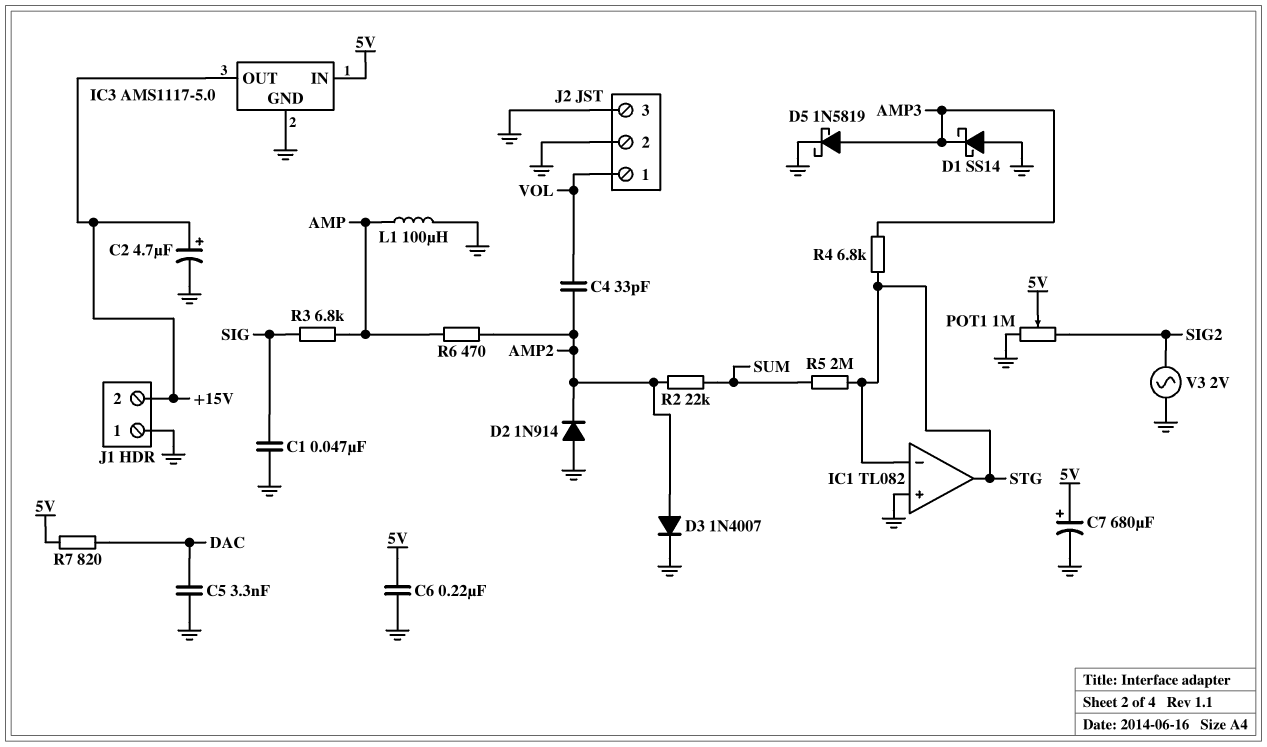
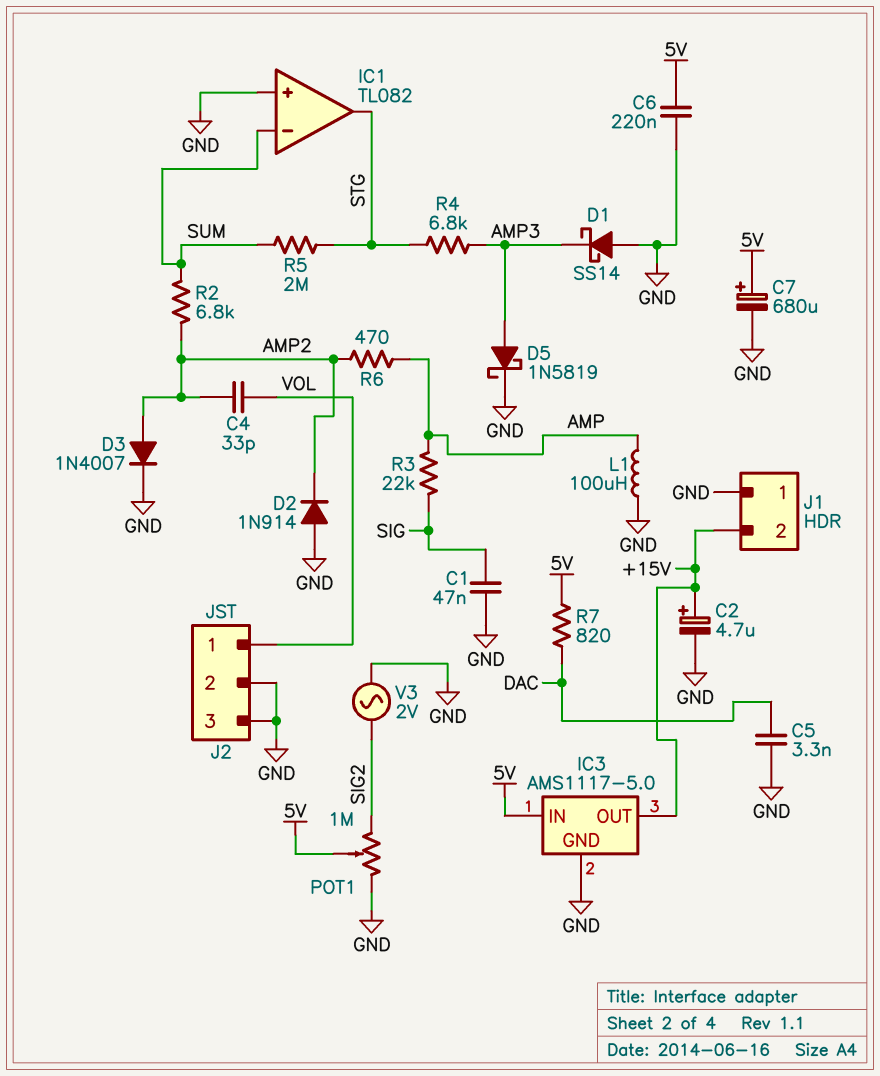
IC1 pin in-: STG -> SUM
R2: 22k (AMP2, SUM) -> 6.8k (AMP2, SUM)
R3: 6.8k (AMP, SIG) -> 22k (AMP, SIG)

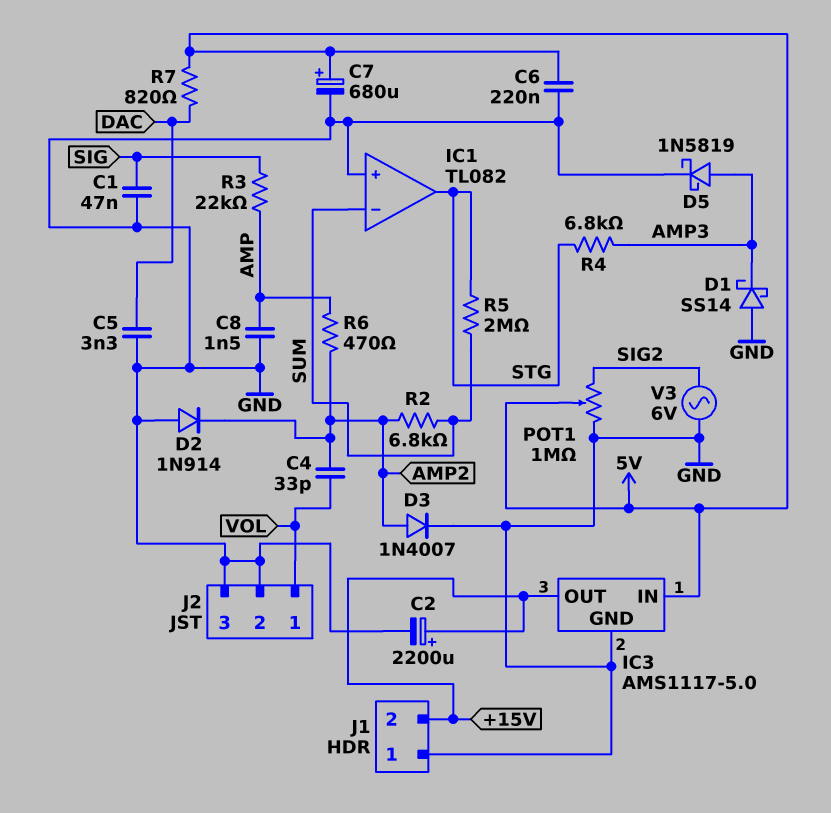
C2: 4.7uF (plus +15V, minus GND) -> 2200uF (plus +15V, minus GND)
C8: none -> 1.5nF (AMP, GND)
L1: 100uH (AMP, GND) -> none
V3: AC 2V (GND, SIG2) -> AC 6V (GND, SIG2)

